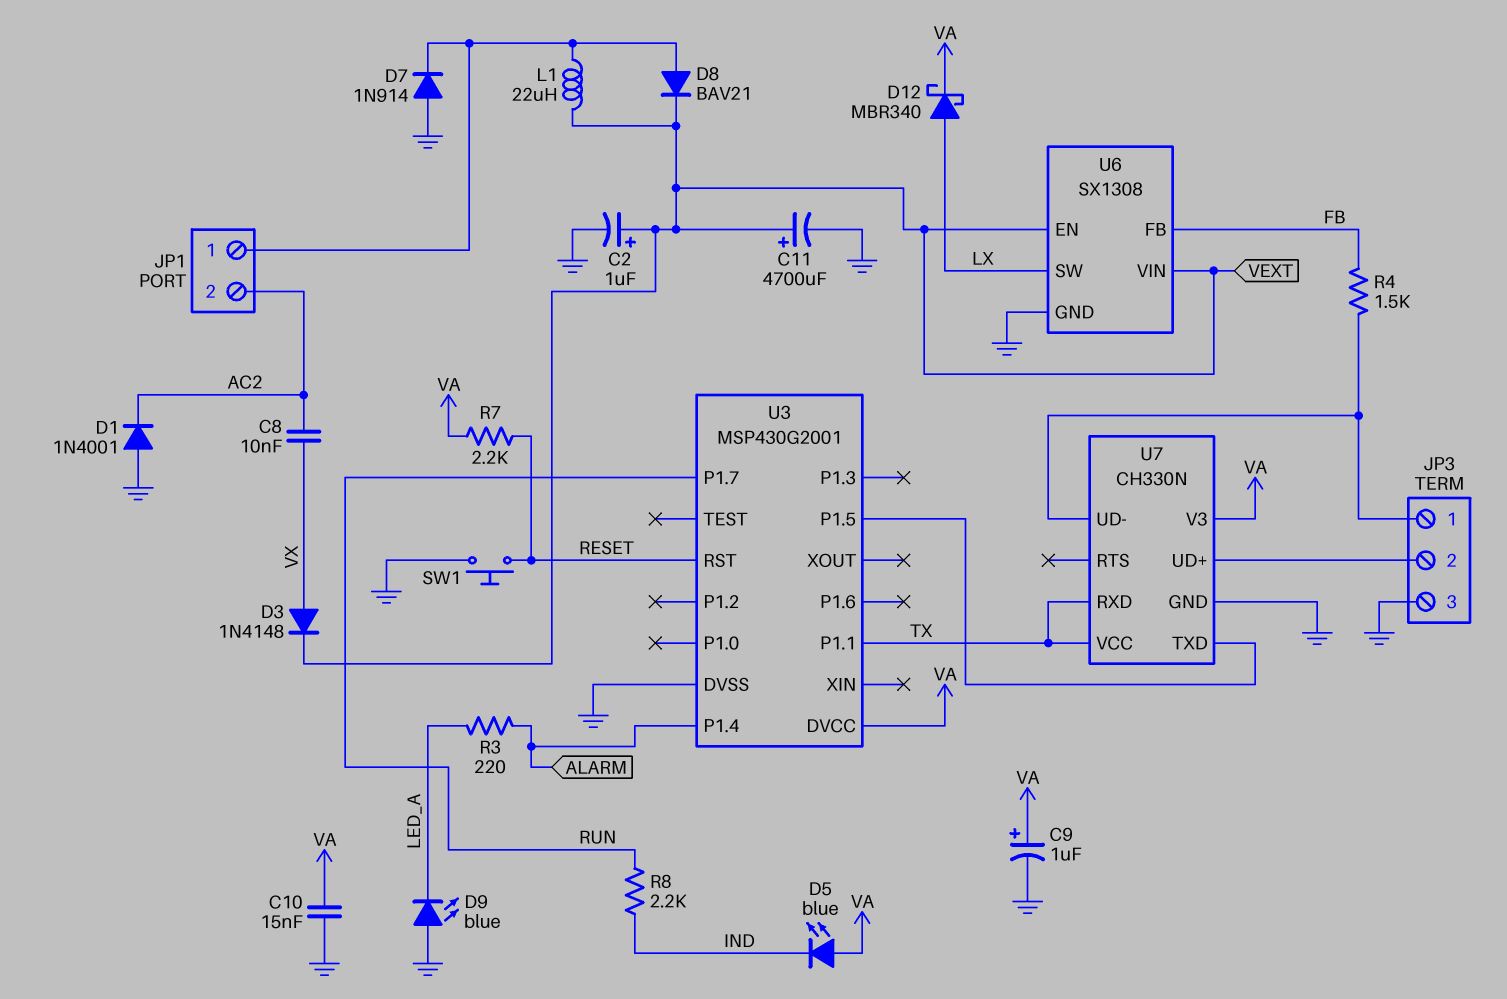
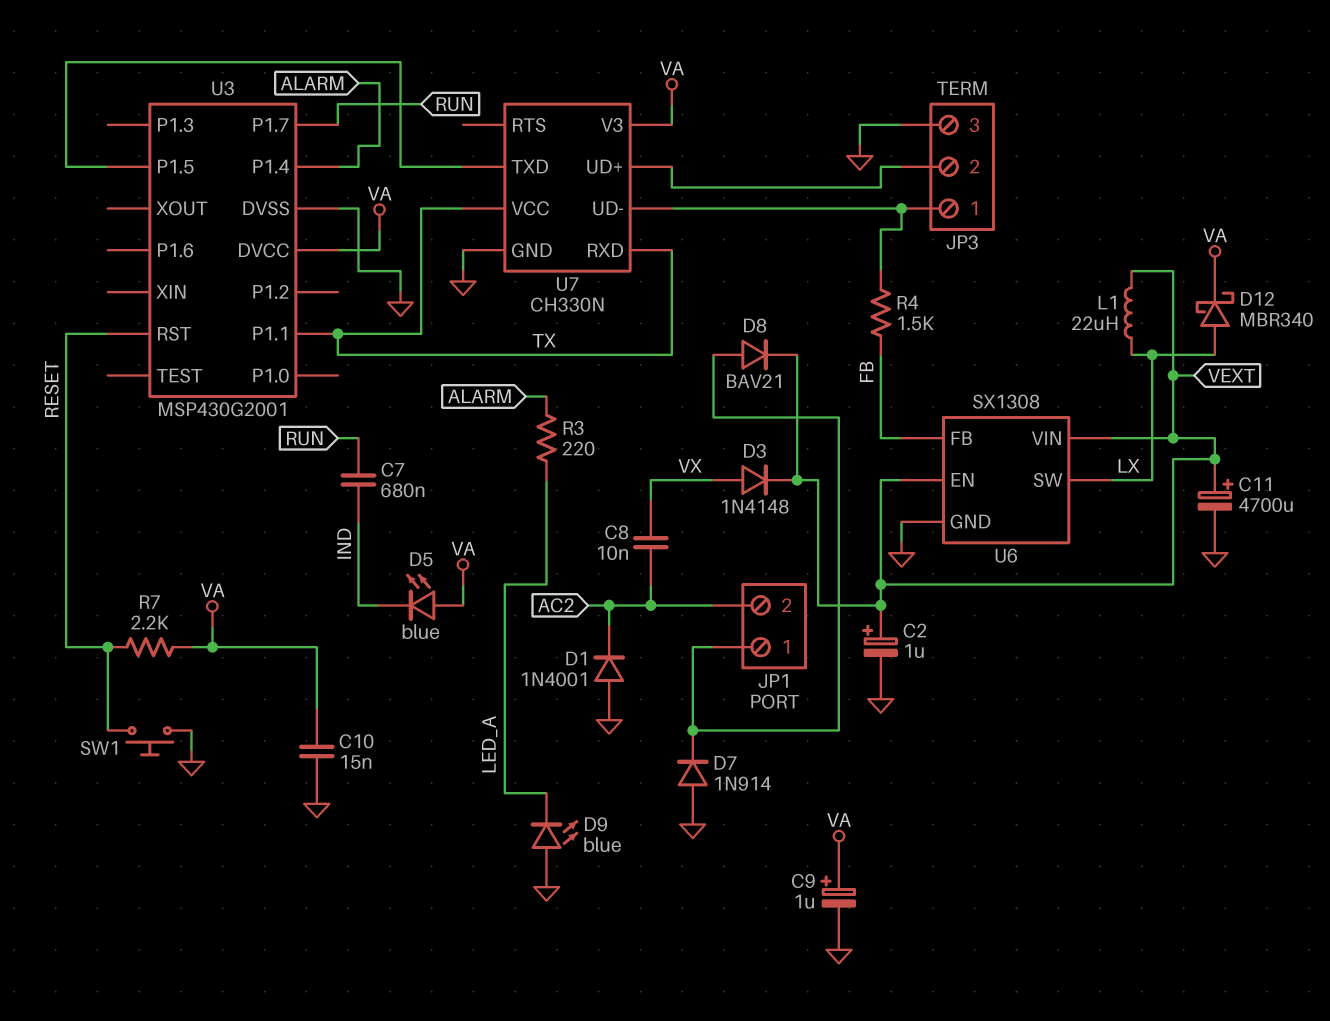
C7: none -> 680nF (IND, RUN)
L1: 22uH (JP1/1, VEXT) -> 22uH (LX, VEXT)
R8: 2.2k (IND, RUN) -> none

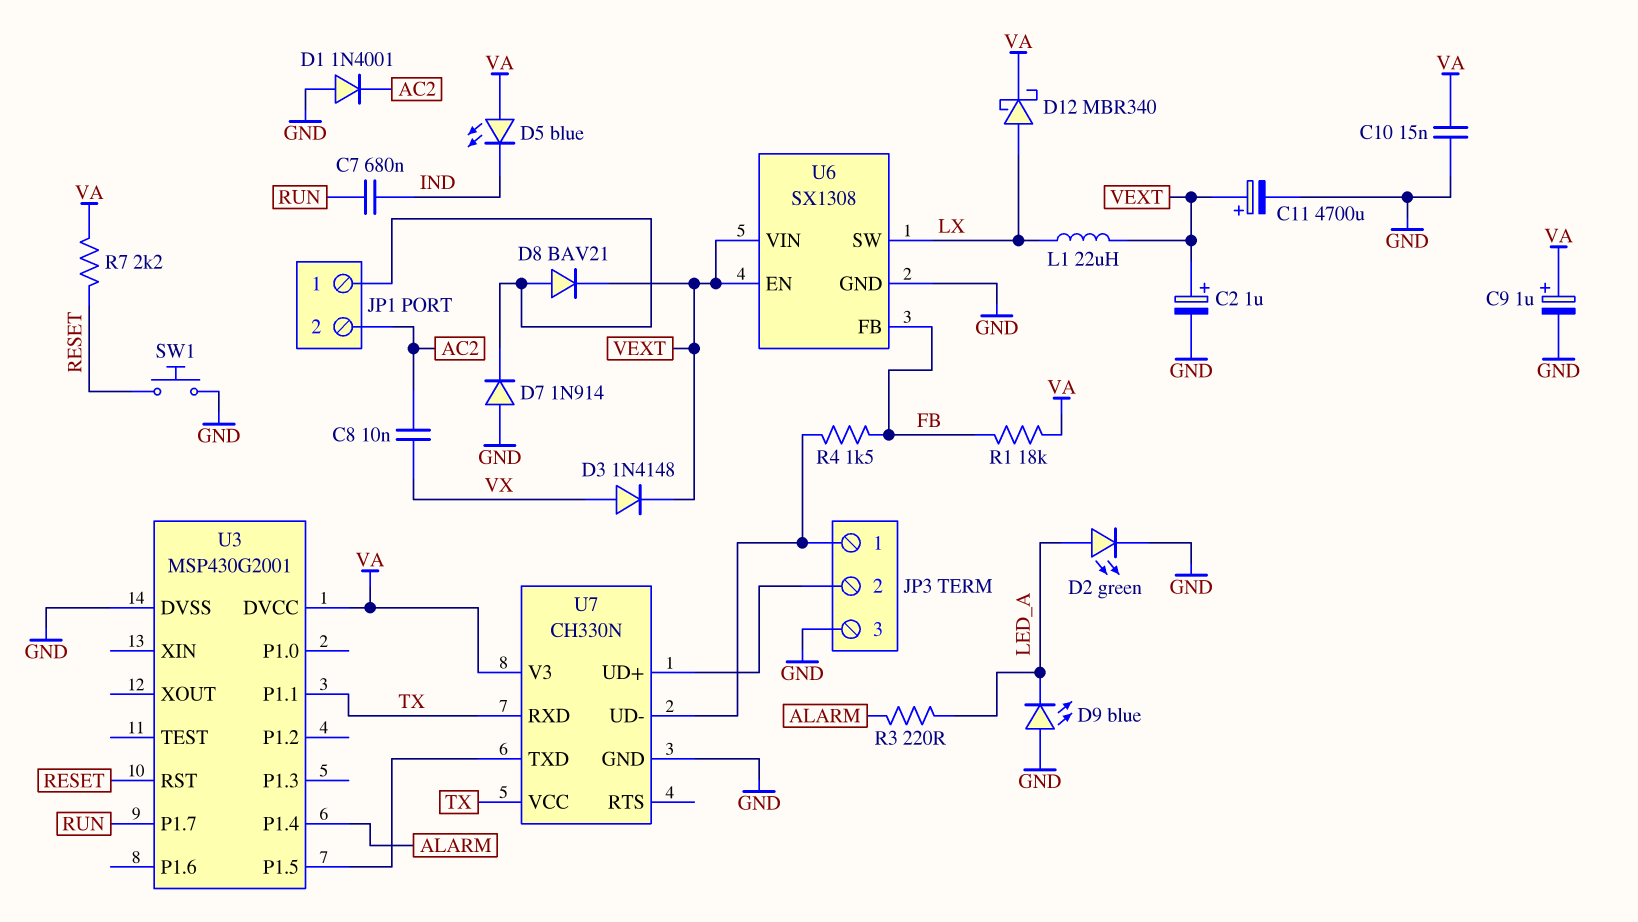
D2: none -> LED green (A LED_A, K GND)
R1: none -> 18k (FB, VA)

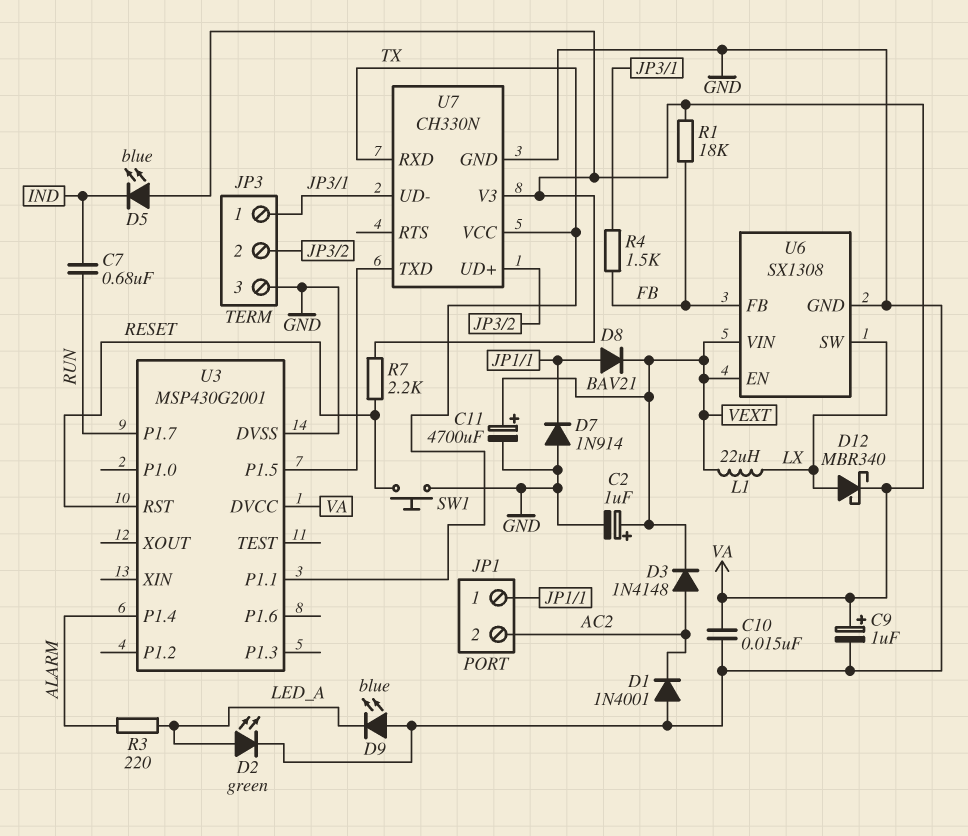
C8: 10nF (AC2, VX) -> none
D3: diode 1N4148 (A VX, K VEXT) -> diode 1N4148 (A AC2, K VEXT)

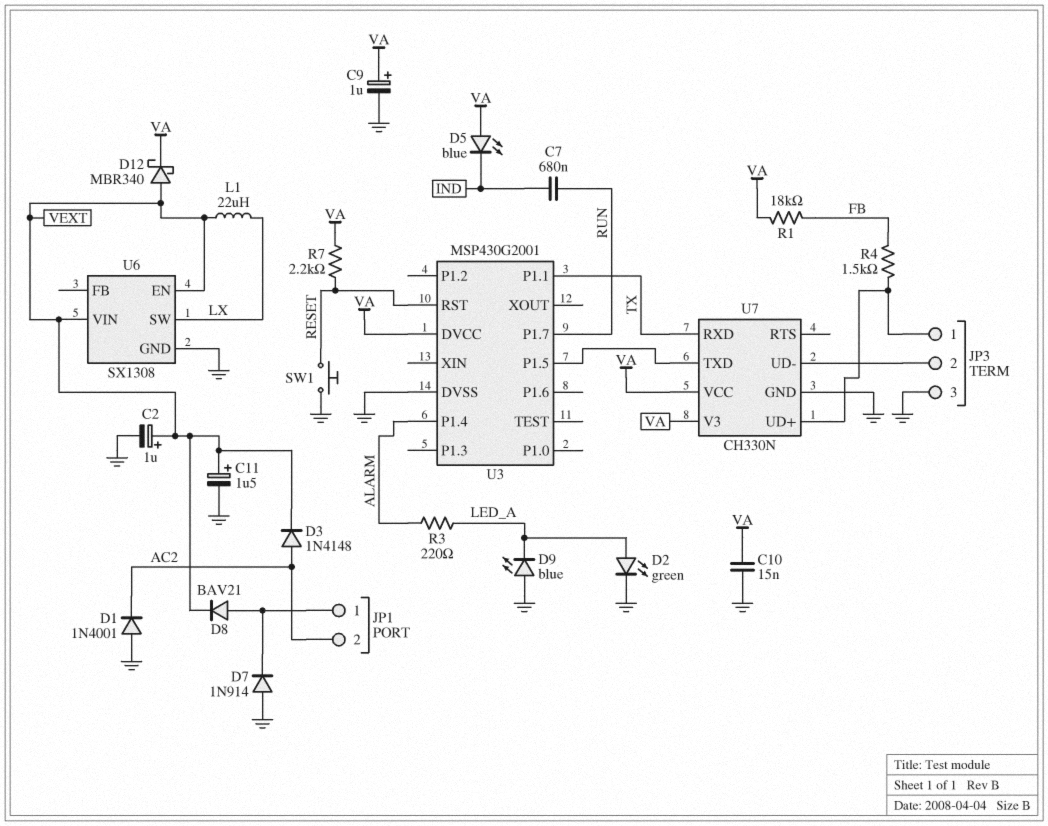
C11: 4700uF (plus VEXT, minus GND) -> 1.5uF (plus VEXT, minus GND)
D12: schottky MBR340 (A LX, K VA) -> schottky MBR340 (A VEXT, K VA)
U6 pin FB: FB -> none
U7 pin UD+: JP3/2 -> JP3/1
U7 pin UD-: JP3/1 -> JP3/2
U7 pin VCC: TX -> VA

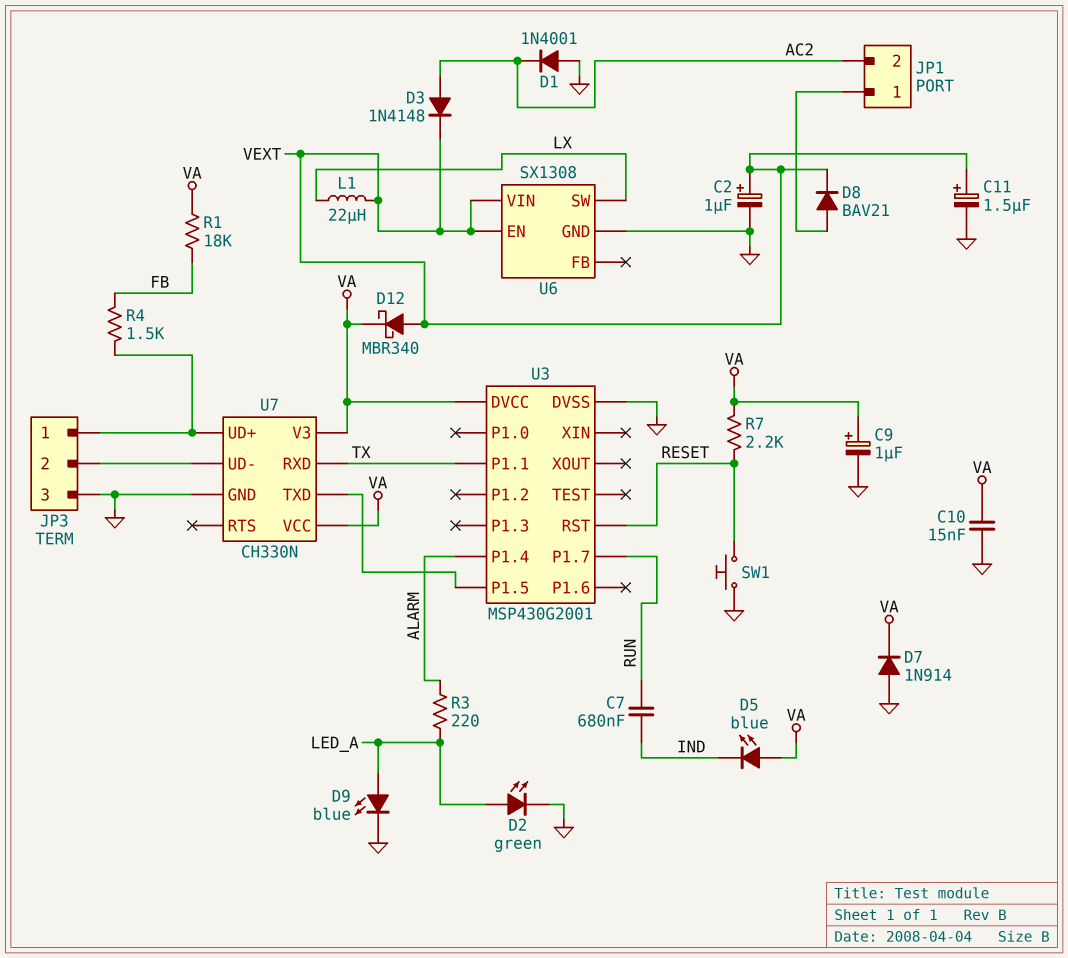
D7: diode 1N914 (A GND, K JP1/1) -> diode 1N914 (A GND, K VA)
D9: LED blue (A GND, K LED_A) -> LED blue (A LED_A, K GND)

